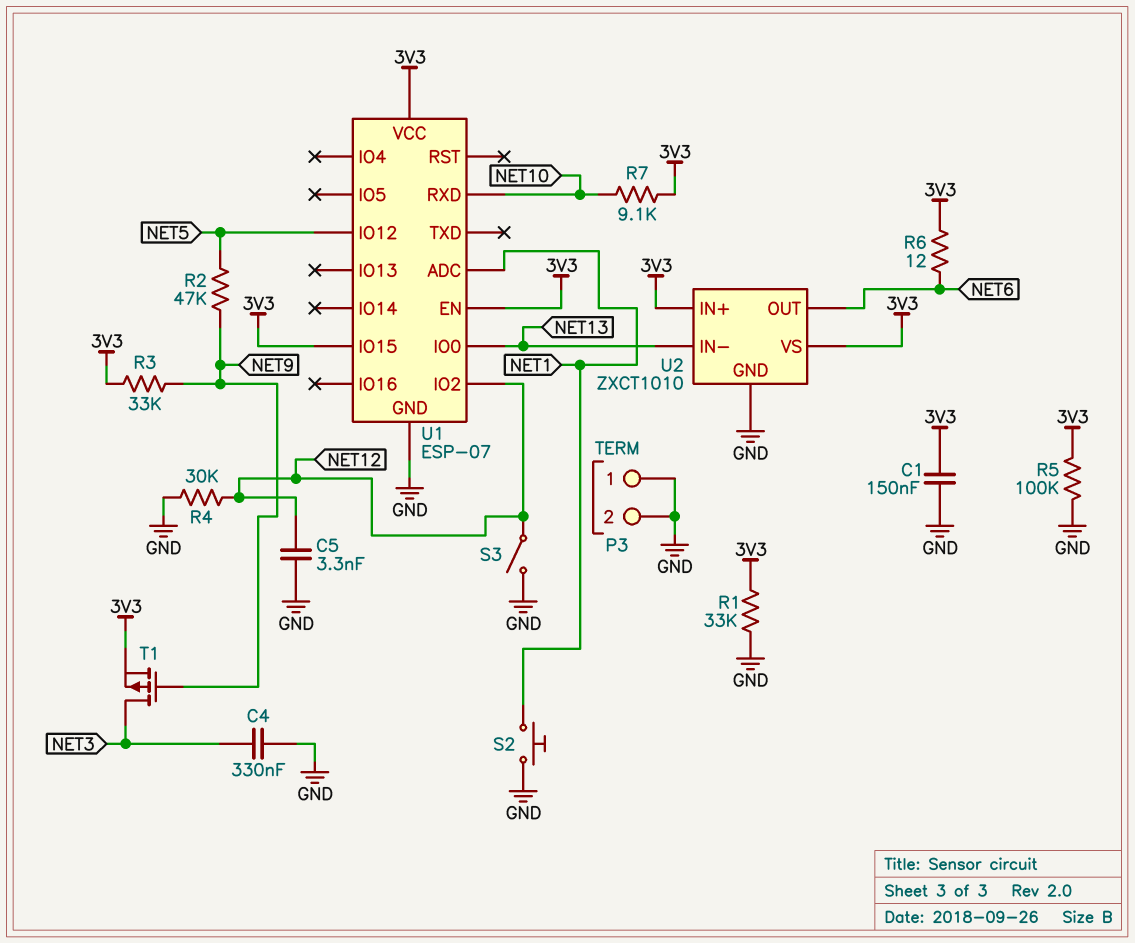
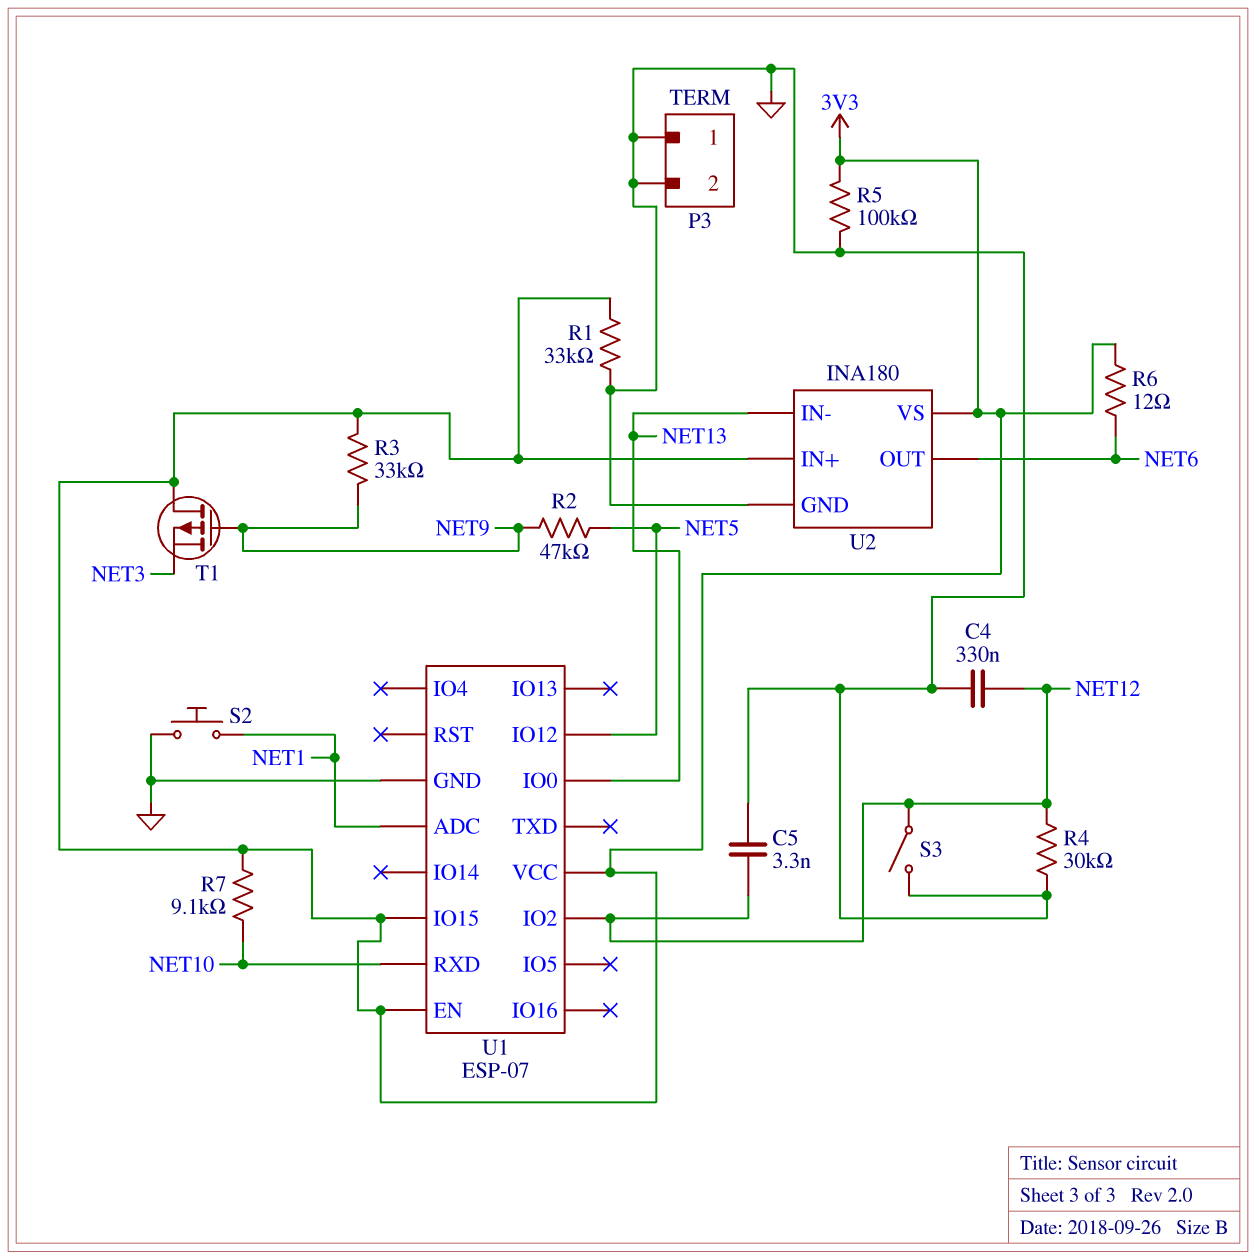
C1: 150nF (3V3, GND) -> none
C4: 330nF (GND, NET3) -> 330nF (GND, NET12)
T1: PMOS (G NET9, D NET3, S 3V3) -> PMOS (G NET9, D 3V3, S NET3)
U2: ZXCT1010 -> INA180

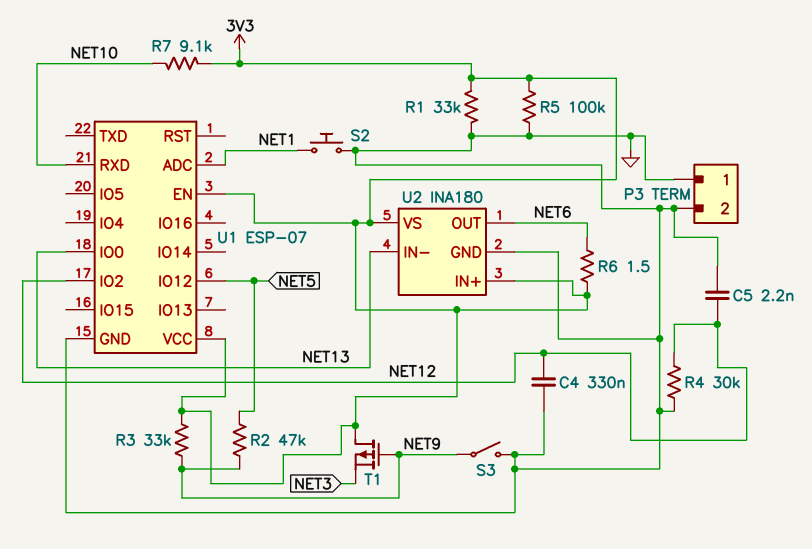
C5: 3.3nF (GND, NET12) -> 2.2nF (GND, NET12)
R6: 12 (3V3, NET6) -> 1.5 (3V3, NET6)
S3: switch (GND, NET12) -> switch (GND, NET9)
U1 pin IO15: 3V3 -> none

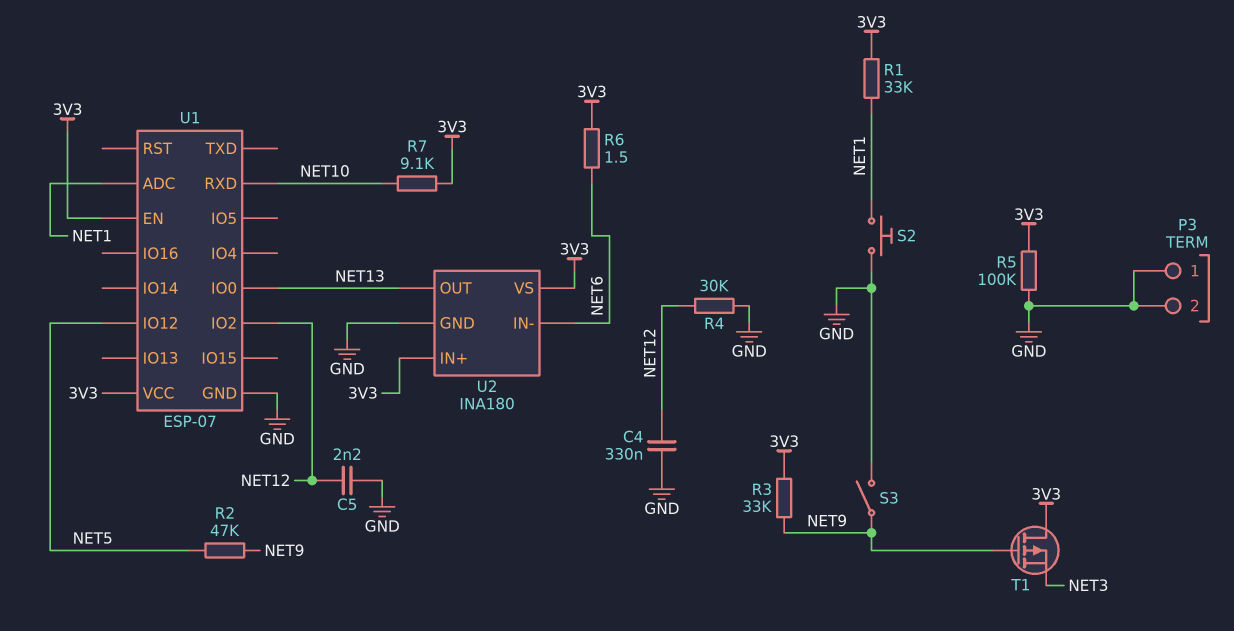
R1: 33k (3V3, GND) -> 33k (3V3, NET1)
U2 pin IN-: NET13 -> NET6
U2 pin OUT: NET6 -> NET13

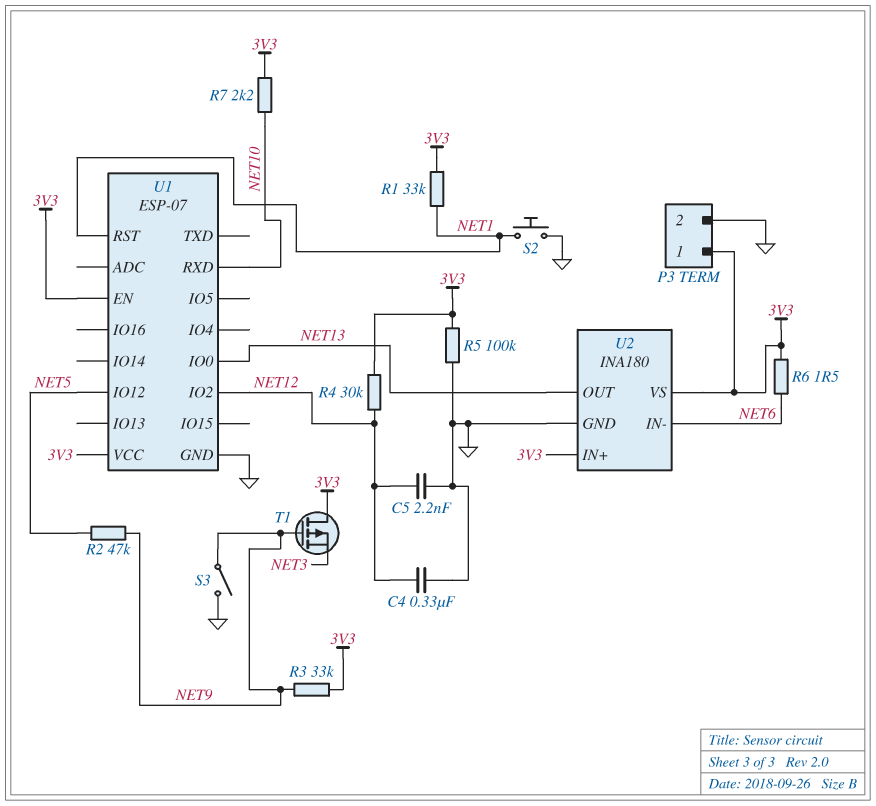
P3 pin 1: GND -> 3V3
R4: 30k (GND, NET12) -> 30k (3V3, NET12)
R7: 9.1k (3V3, NET10) -> 2.2k (3V3, NET10)
U1 pin ADC: NET1 -> none
U1 pin RST: none -> NET1

